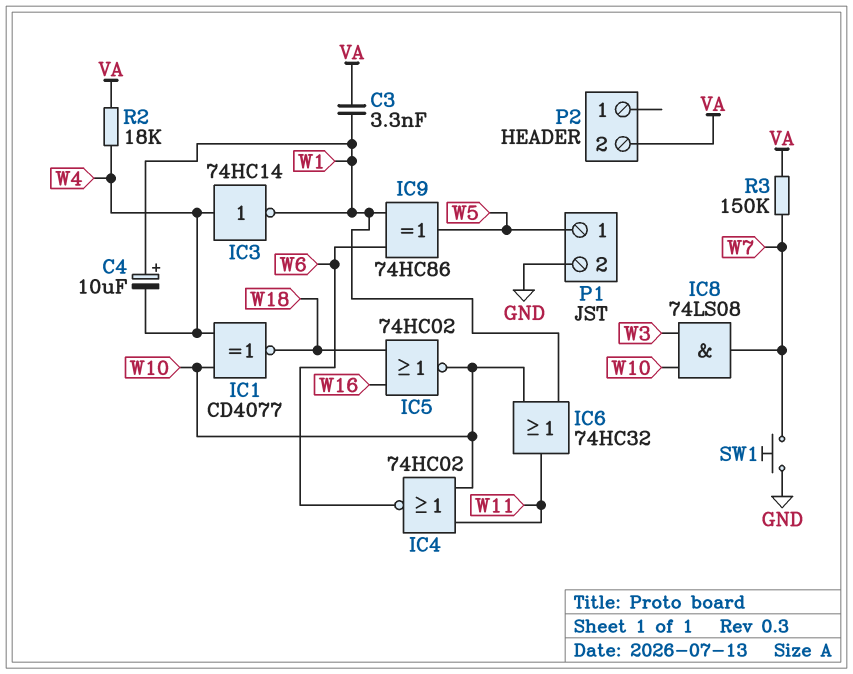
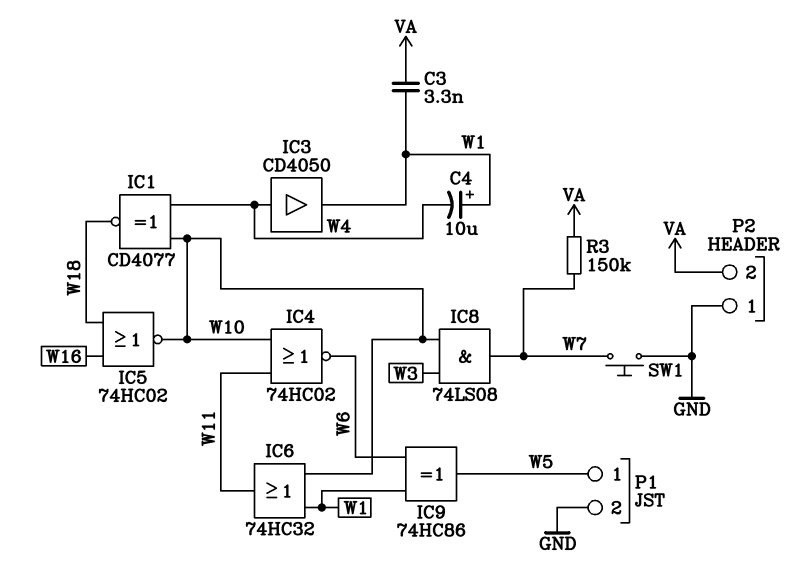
IC3: NOT 74HC14 (in W4, out W1) -> buffer CD4050 (in W4, out W1)
P2 pin 1: none -> GND
R2: 18k (VA, W4) -> none

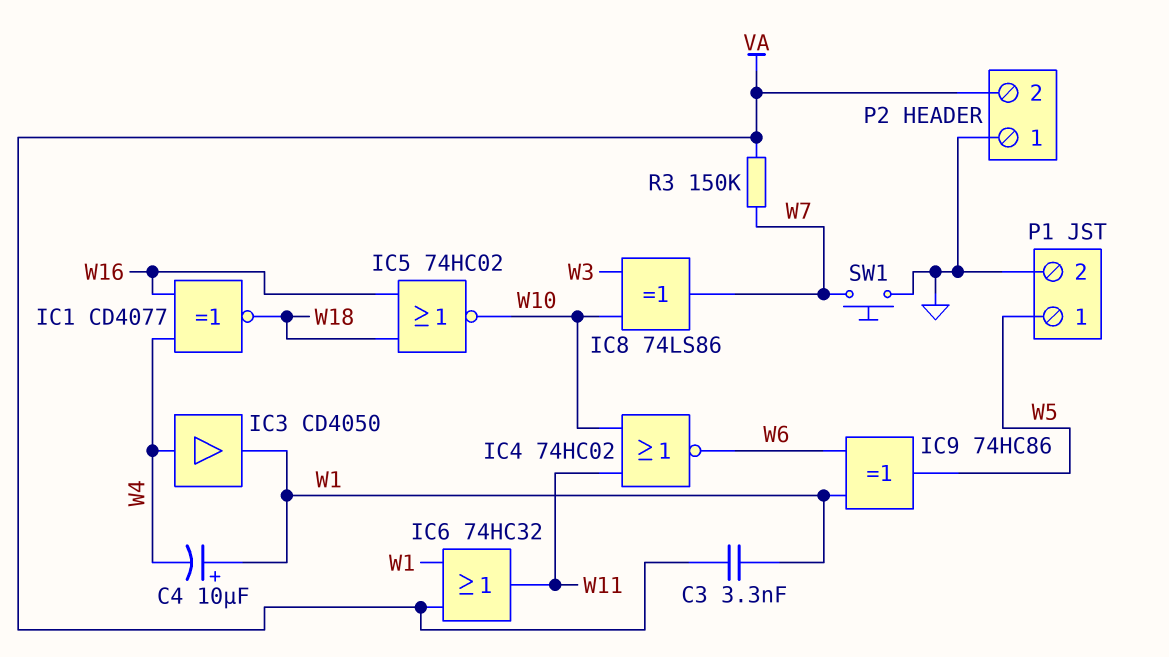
IC1: XNOR CD4077 (in W4, in W10, out W18) -> XNOR CD4077 (in W4, in W16, out W18)
IC6: OR 74HC32 (in W1, in W10, out W11) -> OR 74HC32 (in VA, in W1, out W11)
IC8: AND 74LS08 (in W3, in W10, out W7) -> XOR 74LS86 (in W3, in W10, out W7)

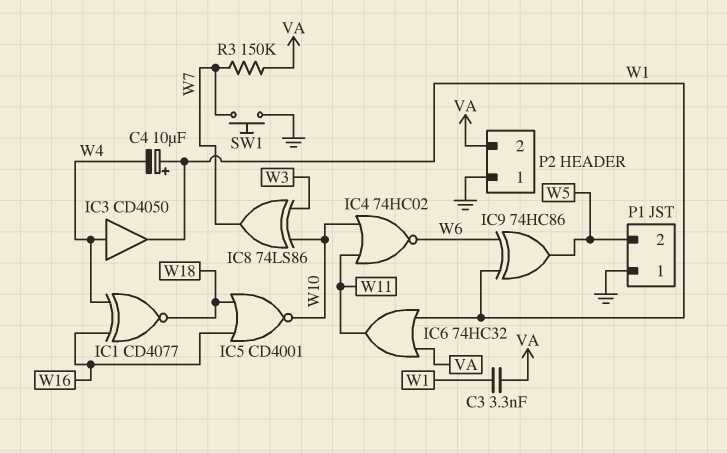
IC5: NOR 74HC02 (in W16, in W18, out W10) -> NOR CD4001 (in W16, in W18, out W10)
P1 pin 1: W5 -> GND
P1 pin 2: GND -> W5

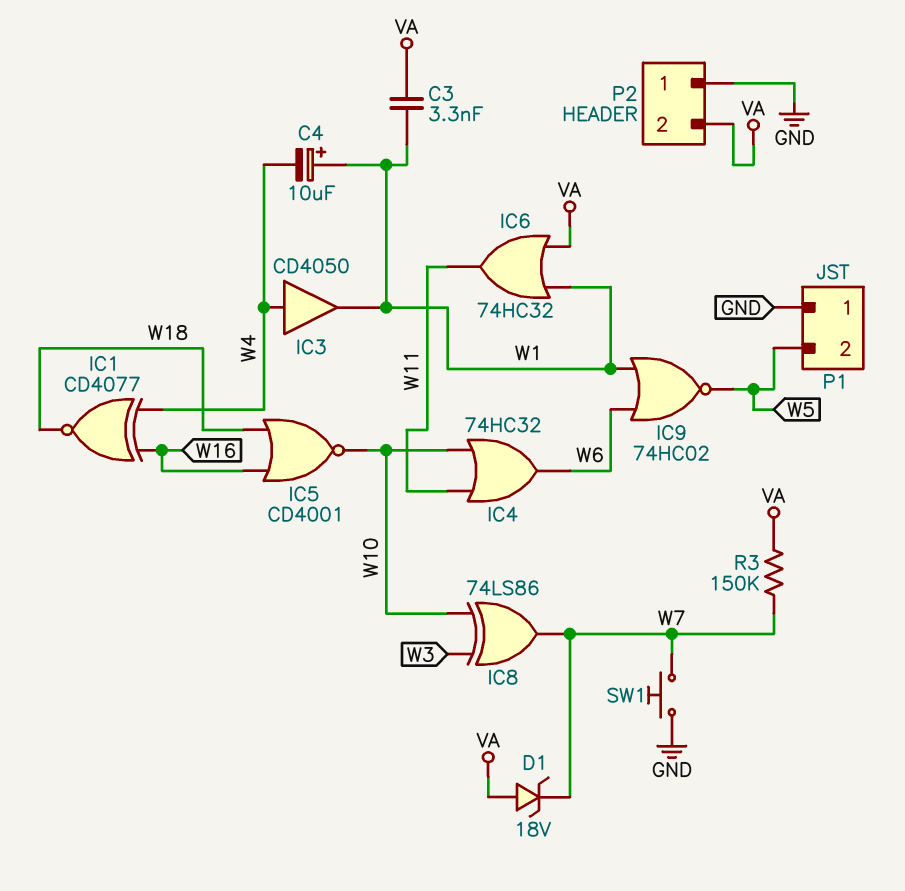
D1: none -> zener 18V (A VA, K W7)
IC4: NOR 74HC02 (in W10, in W11, out W6) -> OR 74HC32 (in W10, in W11, out W6)
IC9: XOR 74HC86 (in W1, in W6, out W5) -> NOR 74HC02 (in W1, in W6, out W5)

